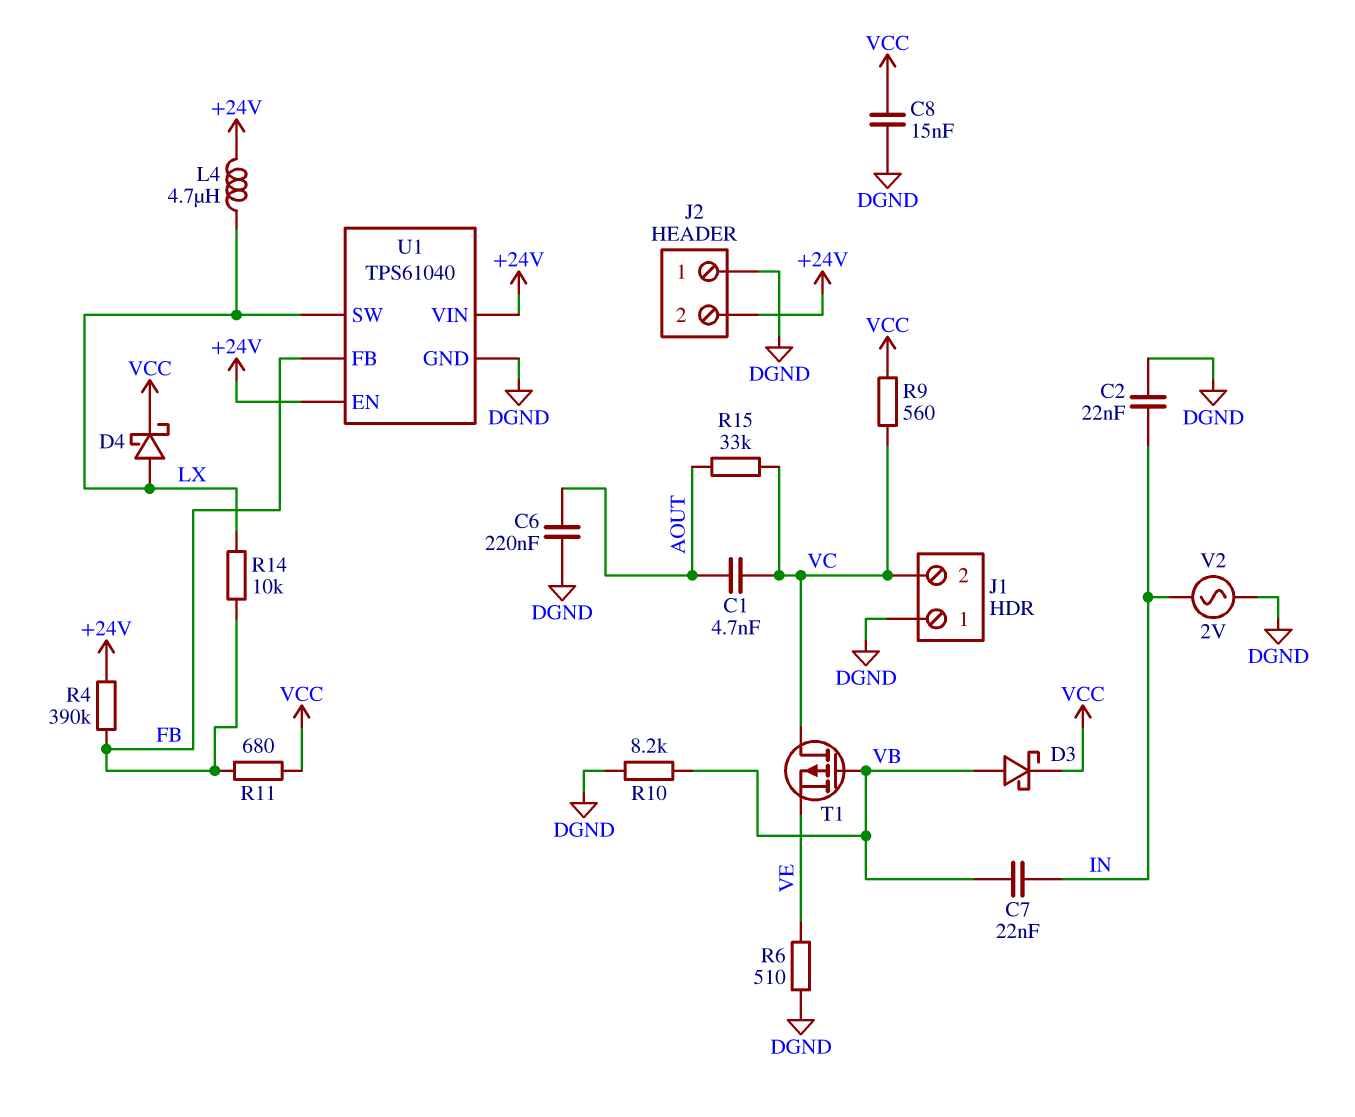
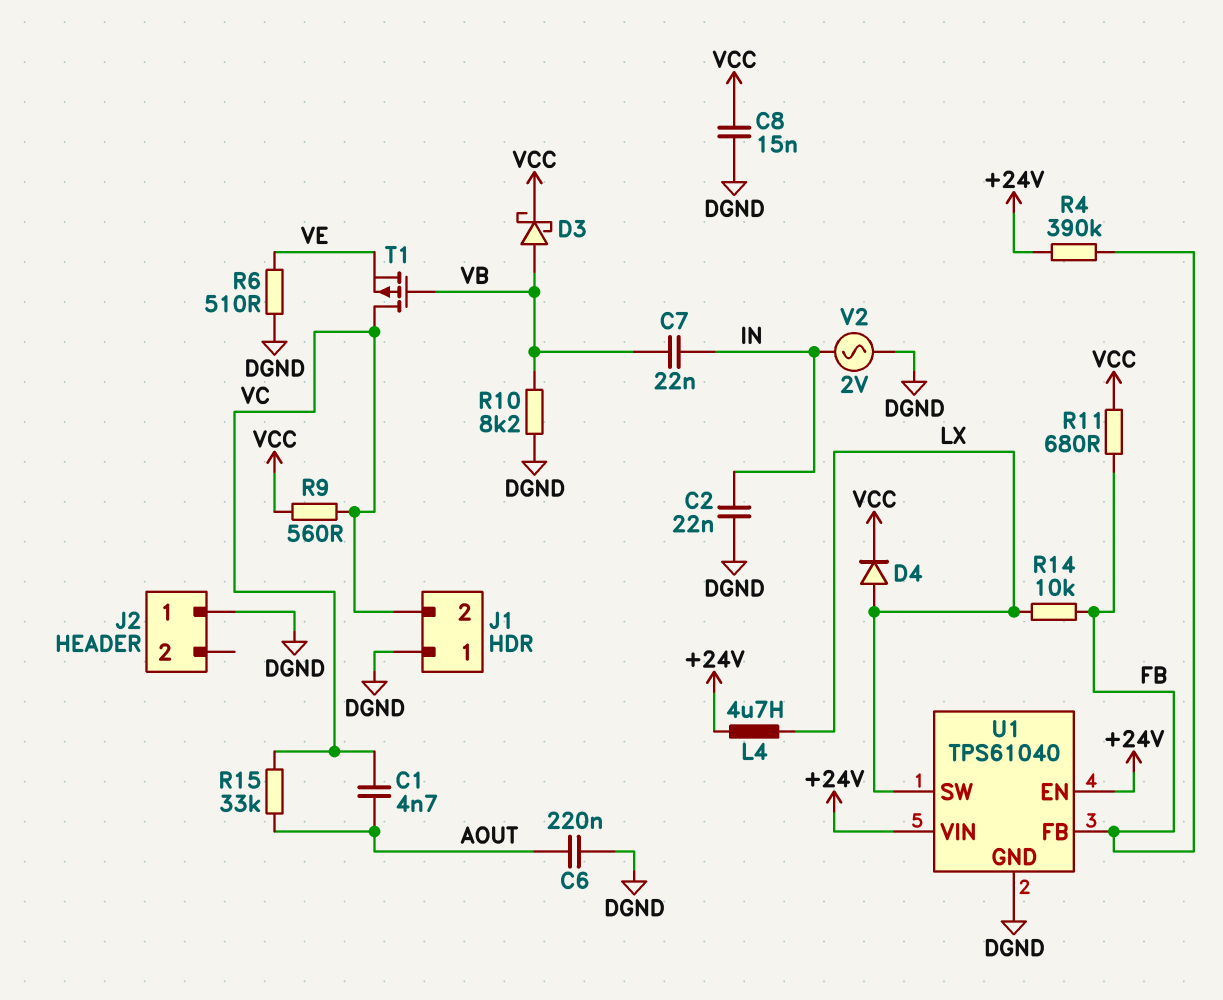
D4: schottky (A LX, K VCC) -> diode (A LX, K VCC)
J2 pin 2: +24V -> none

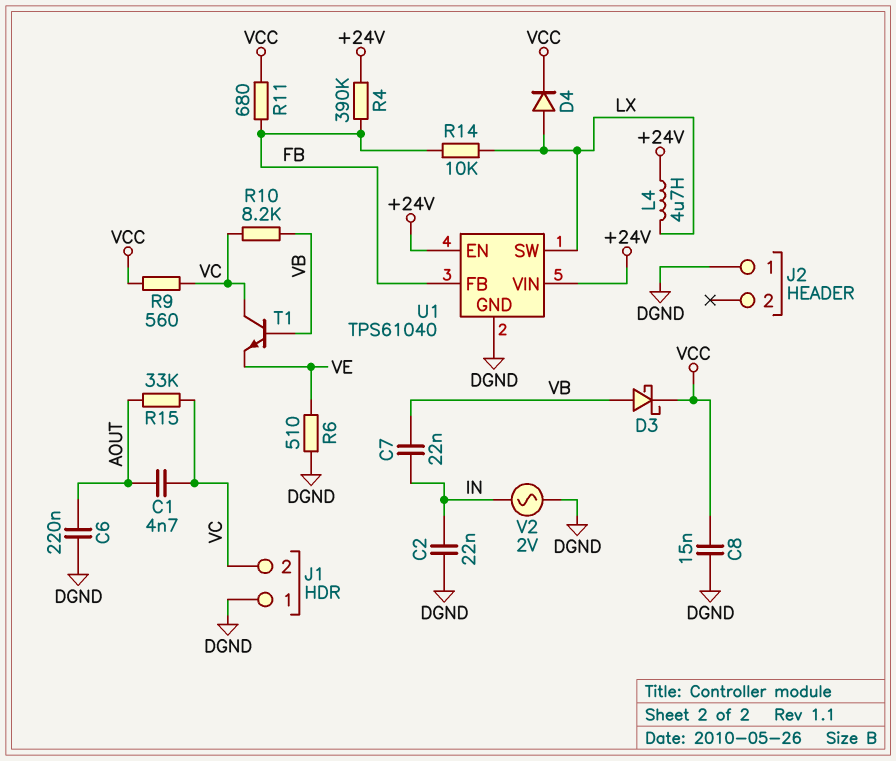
R10: 8.2k (DGND, VB) -> 8.2k (VB, VC)
T1: PMOS (G VB, D VC, S VE) -> NPN (B VB, C VC, E VE)

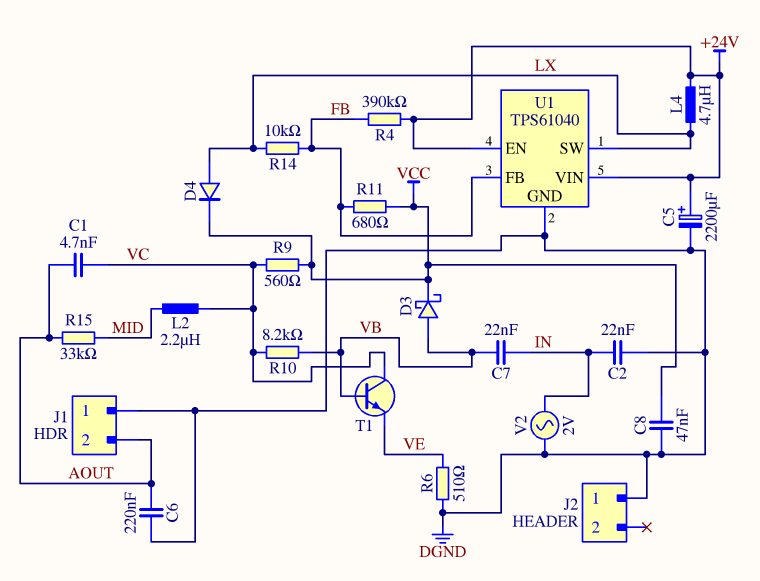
C5: none -> 2200uF (plus +24V, minus DGND)
C8: 15nF (DGND, VCC) -> 47nF (DGND, VCC)
J1 pin 2: VC -> AOUT
L2: none -> 2.2uH (MID, VC)
R15: 33k (AOUT, VC) -> 33k (AOUT, MID)

